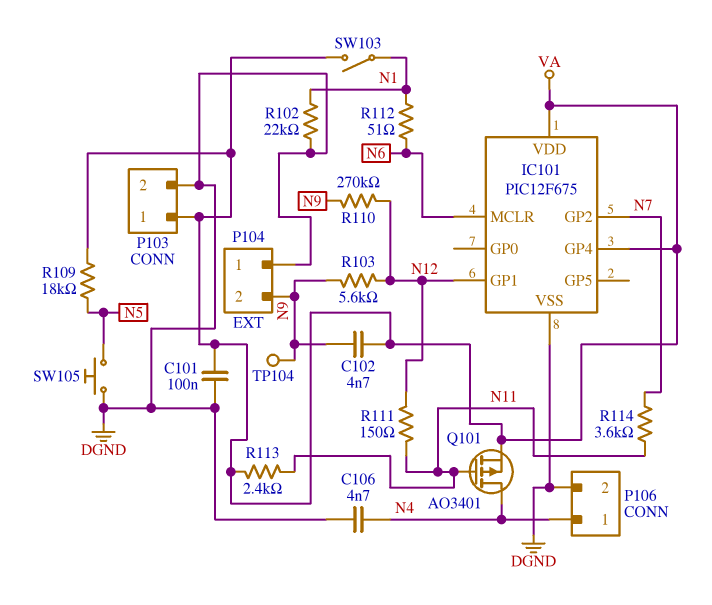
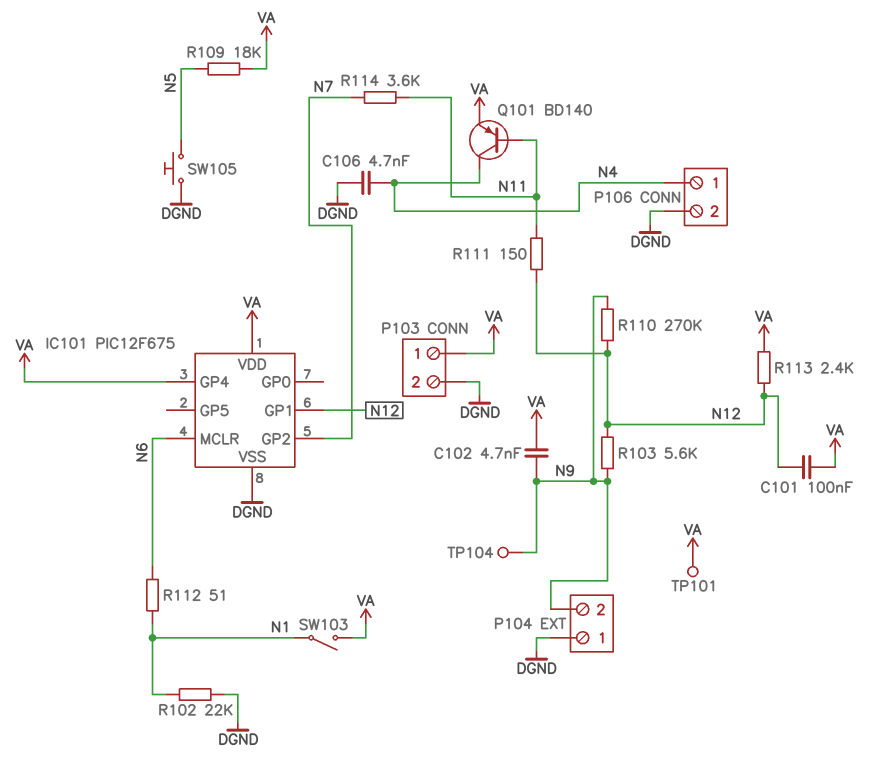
C101: 100nF (DGND, VA) -> 100nF (N12, VA)
Q101: PMOS AO3401 (G N11, D N4, S VA) -> PNP BD140 (B N11, C N4, E VA)
R113: 2.4k (N11, VA) -> 2.4k (N12, VA)
TP101: none -> test point (VA)

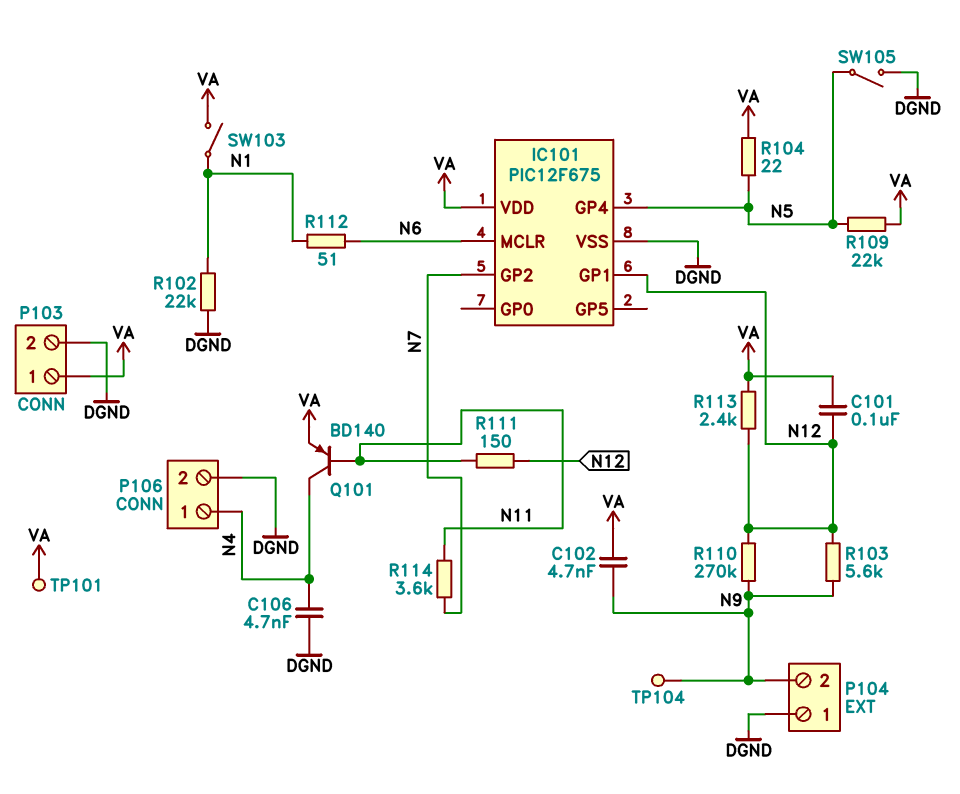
IC101 pin GP4: VA -> N5
R104: none -> 22 (N5, VA)
R109: 18k (N5, VA) -> 22k (N5, VA)
SW105: button (DGND, N5) -> switch (DGND, N5)

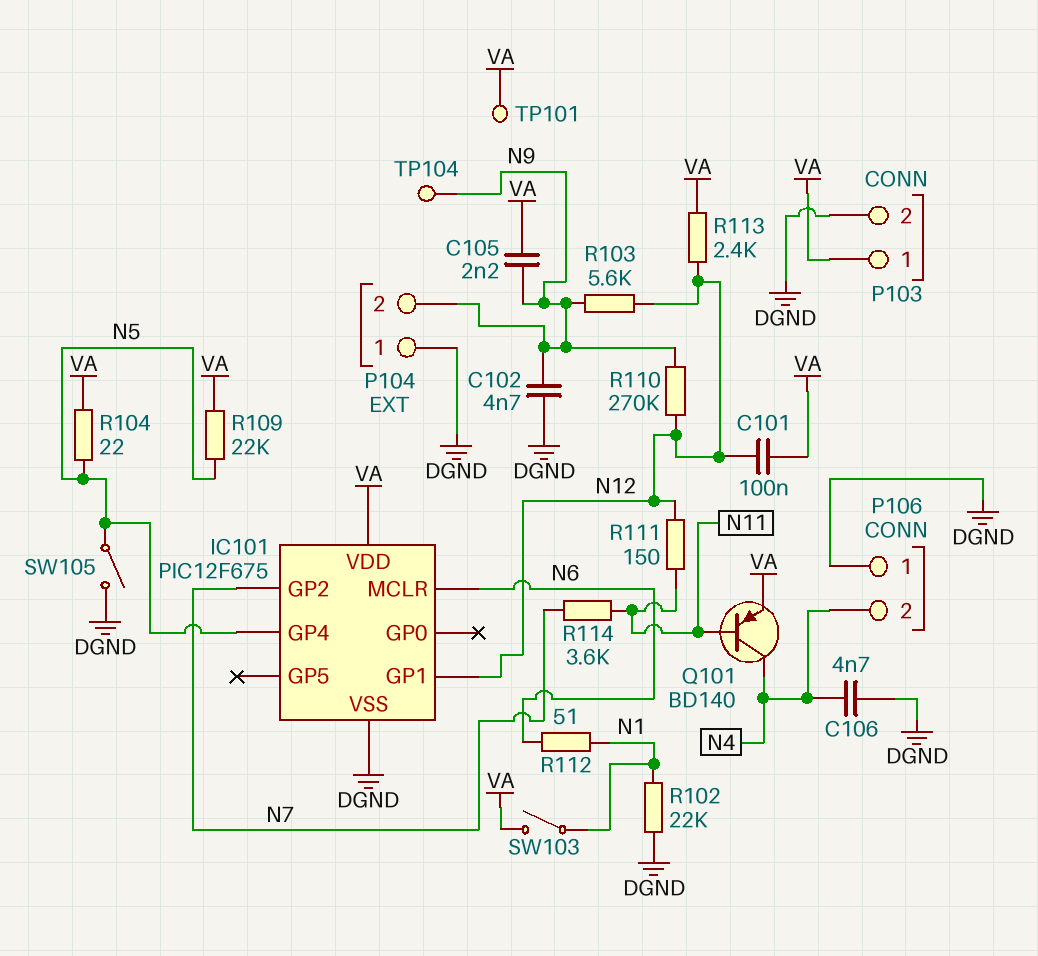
C102: 4.7nF (N9, VA) -> 4.7nF (DGND, N9)
C105: none -> 2.2nF (N9, VA)
P106 pin 1: N4 -> DGND
P106 pin 2: DGND -> N4

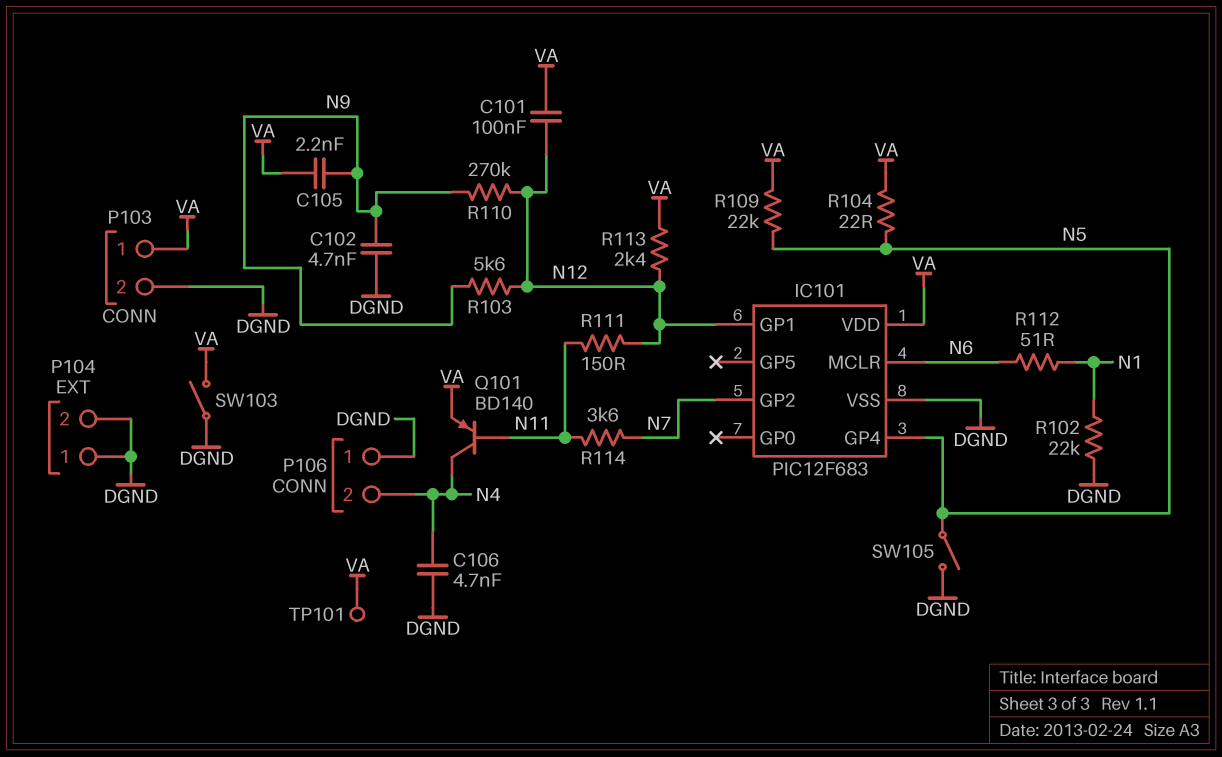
IC101: PIC12F675 -> PIC12F683
P104 pin 2: N9 -> DGND
SW103: switch (N1, VA) -> switch (DGND, VA)
TP104: test point (N9) -> none

